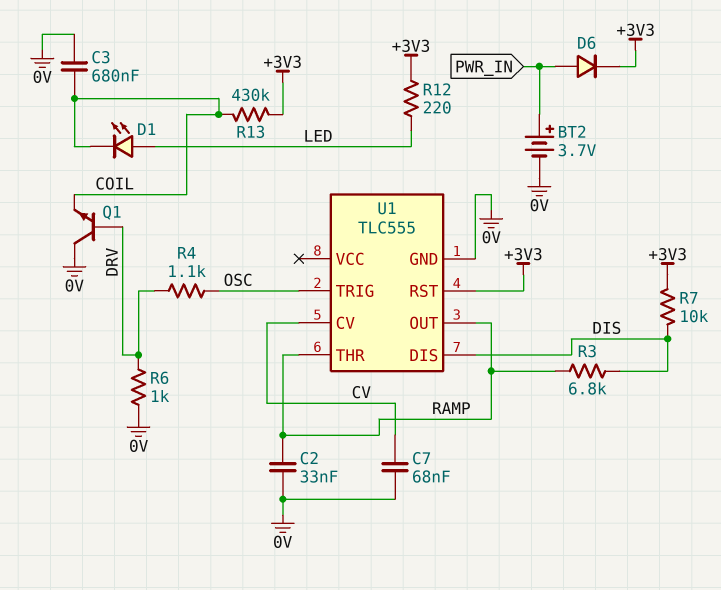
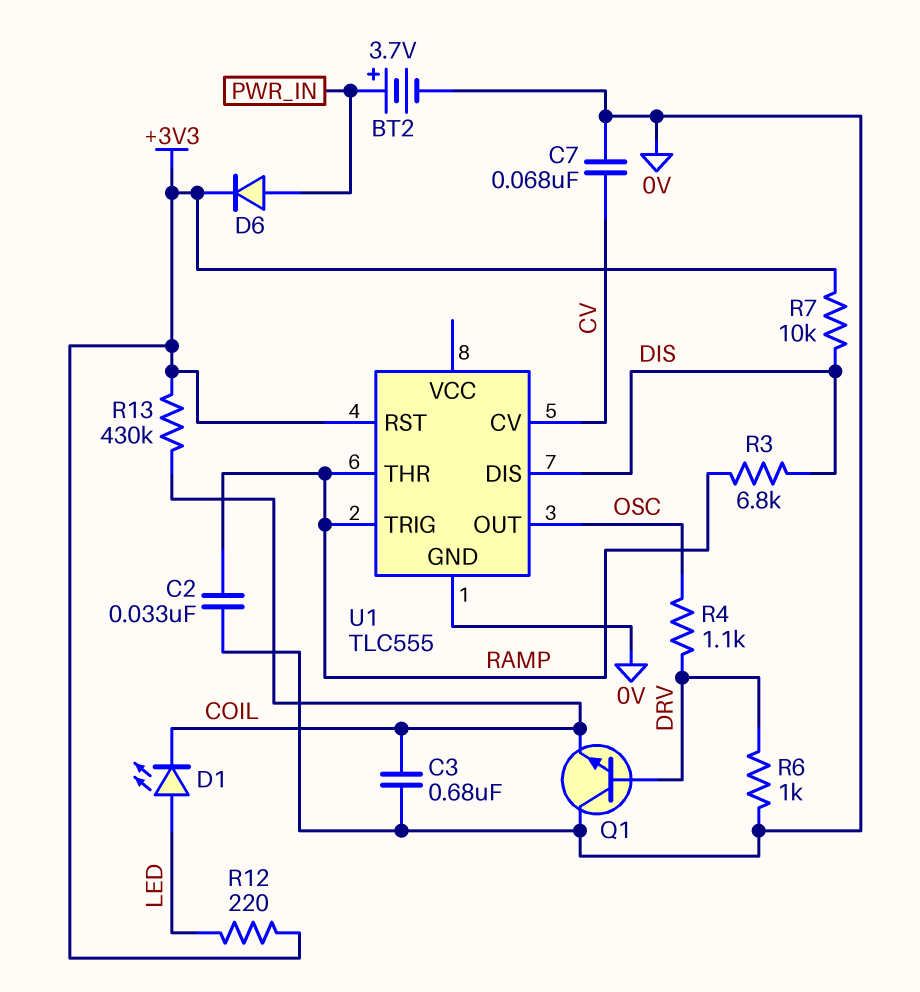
U1 pin OUT: RAMP -> OSC
U1 pin TRIG: OSC -> RAMP

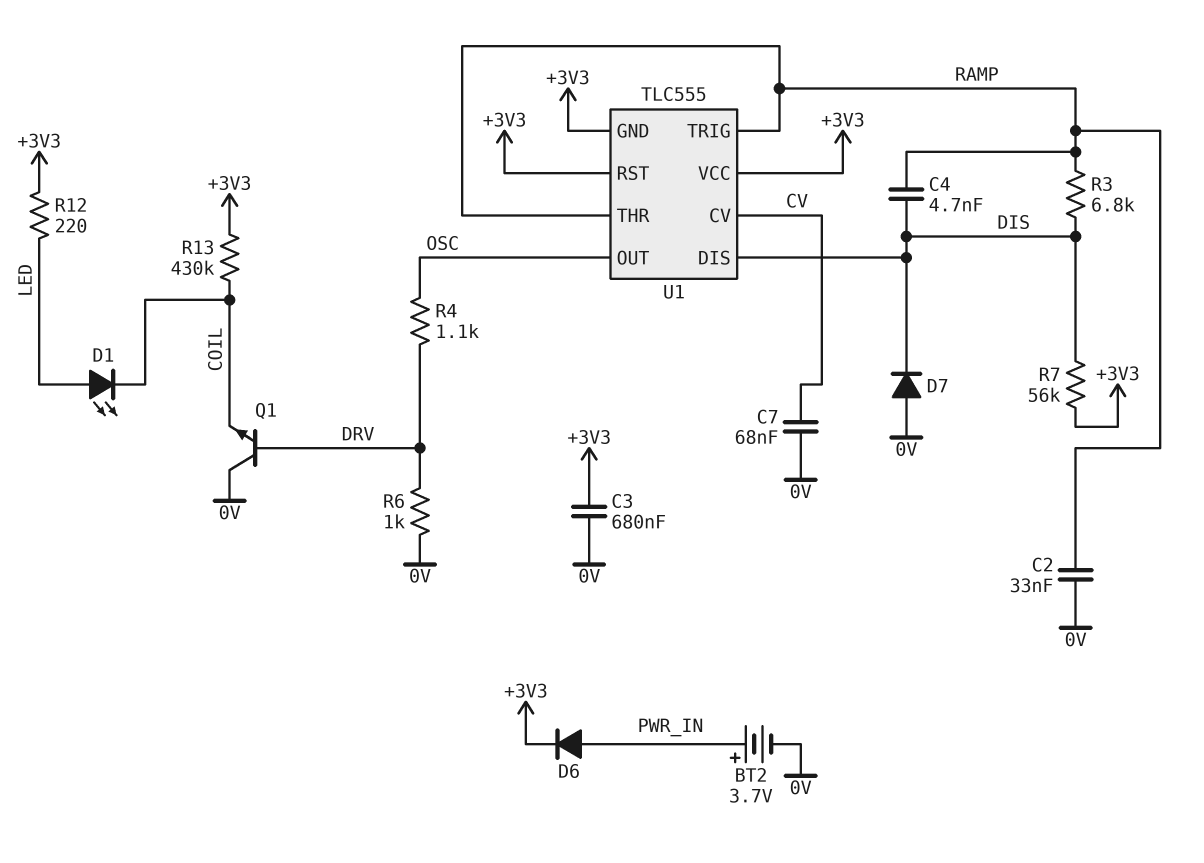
C3: 680nF (0V, COIL) -> 680nF (+3V3, 0V)
C4: none -> 4.7nF (DIS, RAMP)
D7: none -> diode (A 0V, K DIS)
R7: 10k (+3V3, DIS) -> 56k (+3V3, DIS)
U1 pin GND: 0V -> +3V3
U1 pin VCC: none -> +3V3

